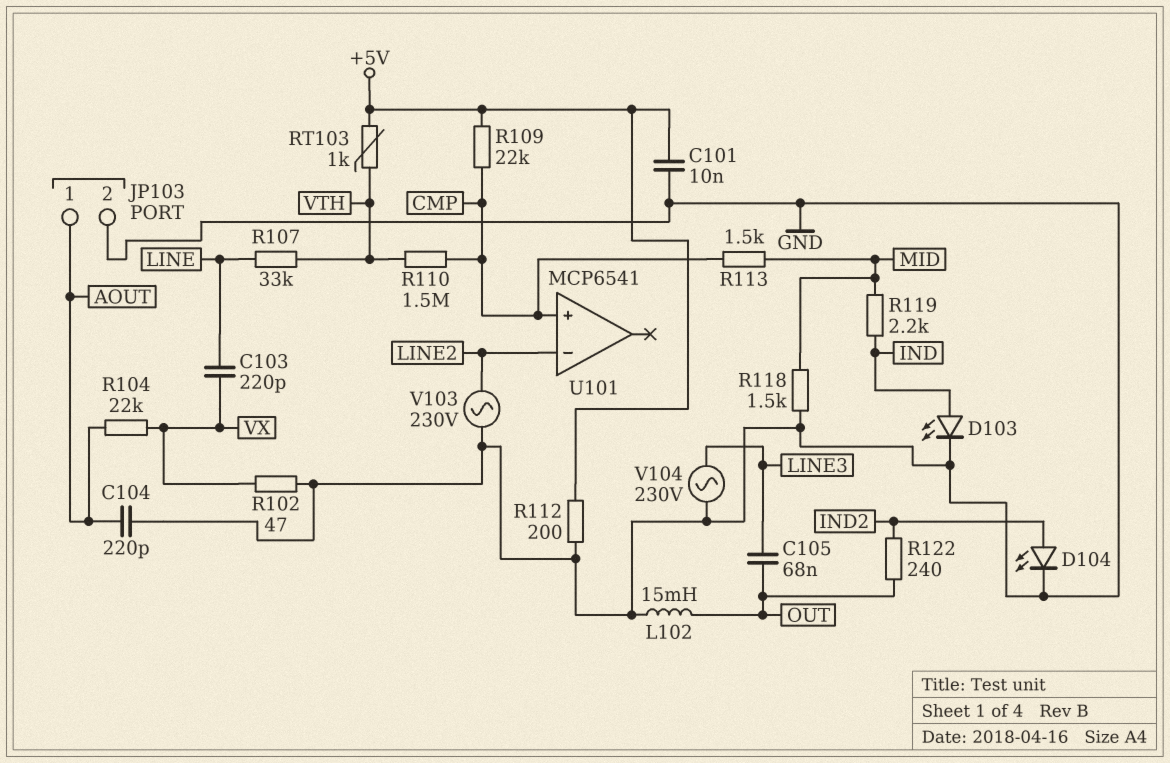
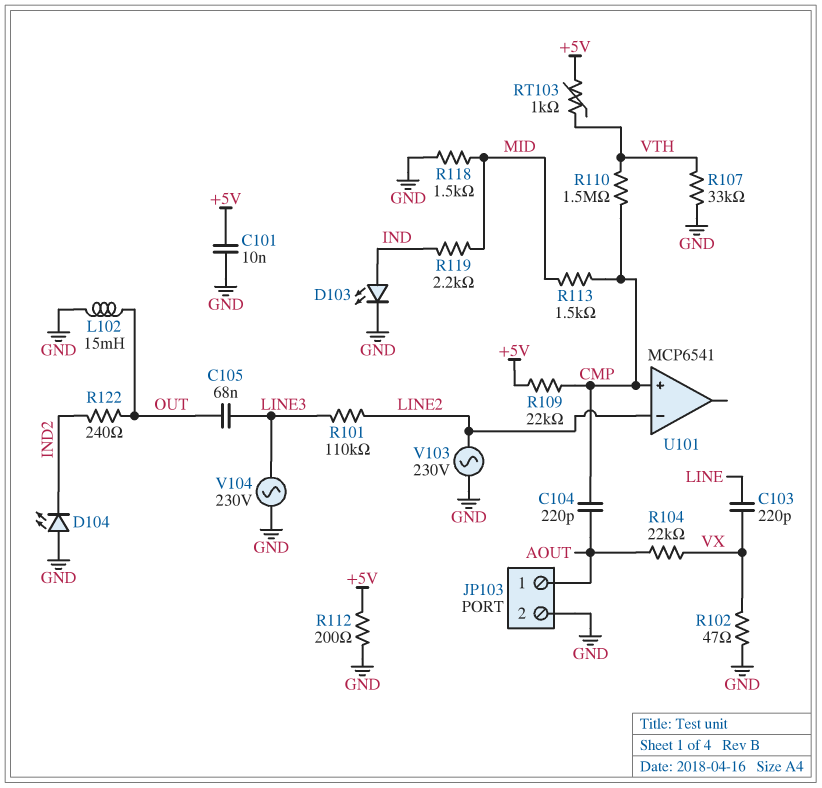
C104: 220pF (AOUT, GND) -> 220pF (AOUT, CMP)
D104: LED (A IND2, K GND) -> LED (A GND, K IND2)
R101: none -> 110k (LINE2, LINE3)
R107: 33k (LINE, VTH) -> 33k (GND, VTH)

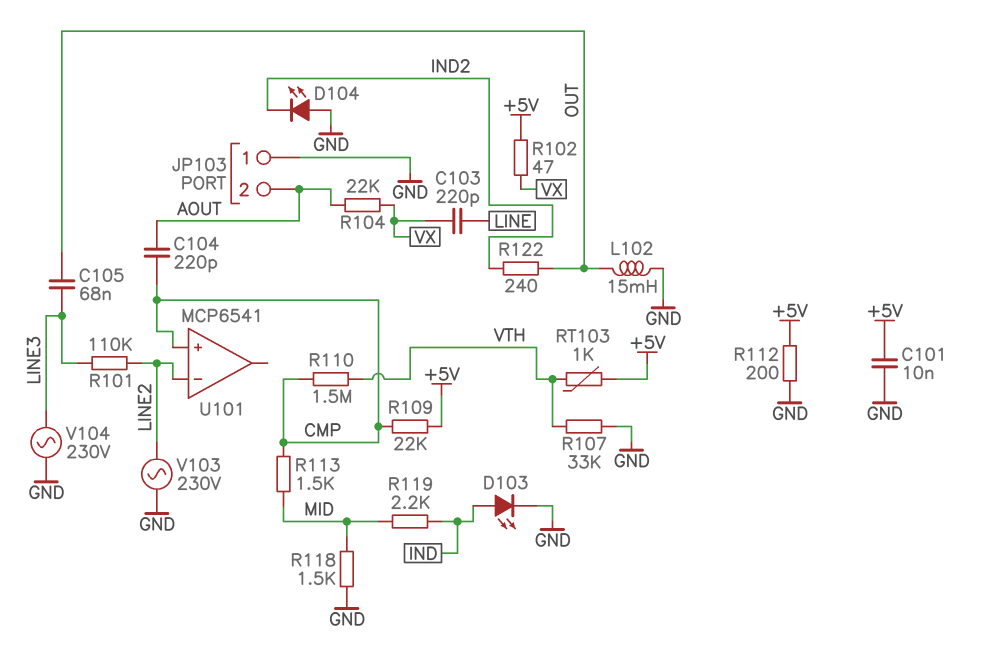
JP103 pin 1: AOUT -> GND
JP103 pin 2: GND -> AOUT
R102: 47 (GND, VX) -> 47 (+5V, VX)

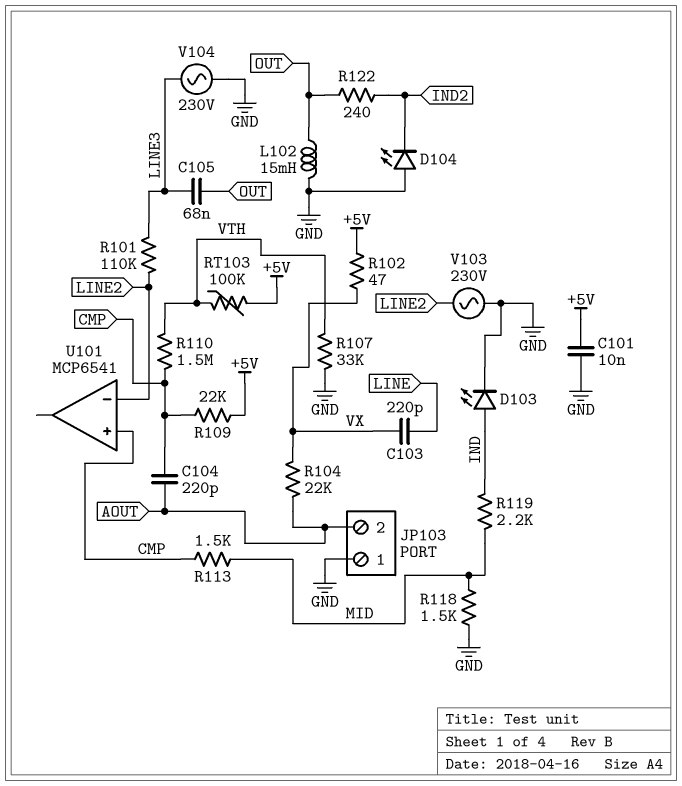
R112: 200 (+5V, GND) -> none
RT103: 1k (+5V, VTH) -> 100k (+5V, VTH)

